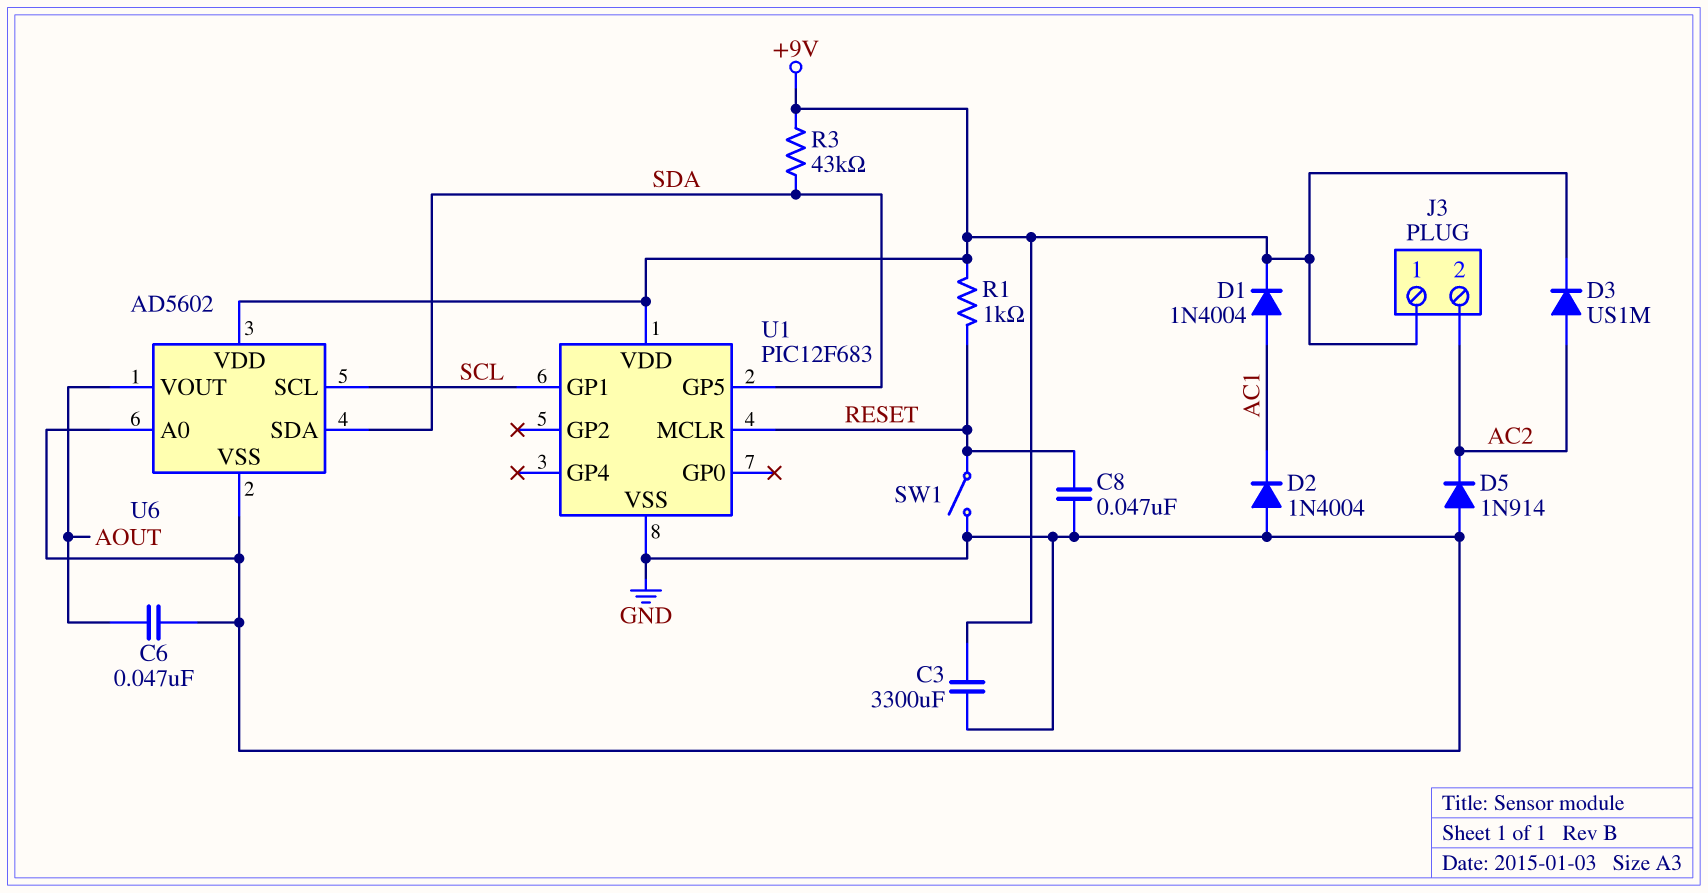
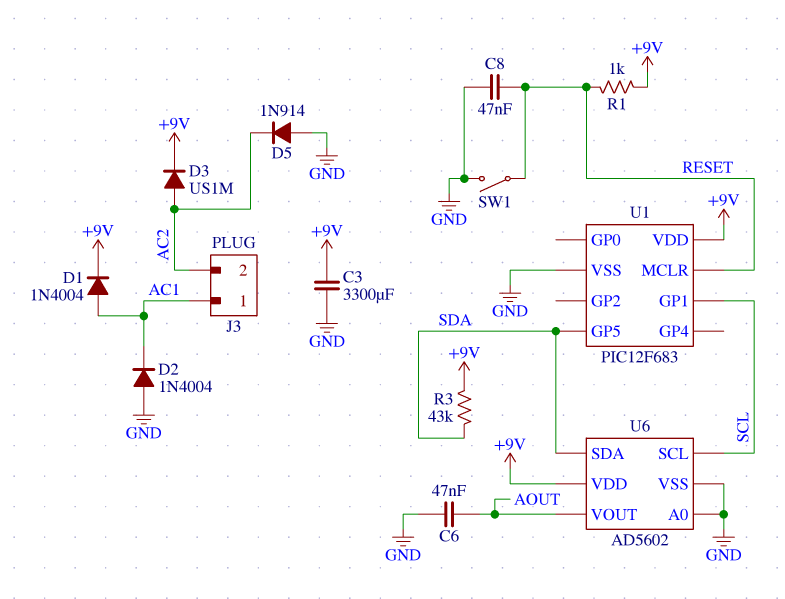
J3 pin 1: +9V -> AC1

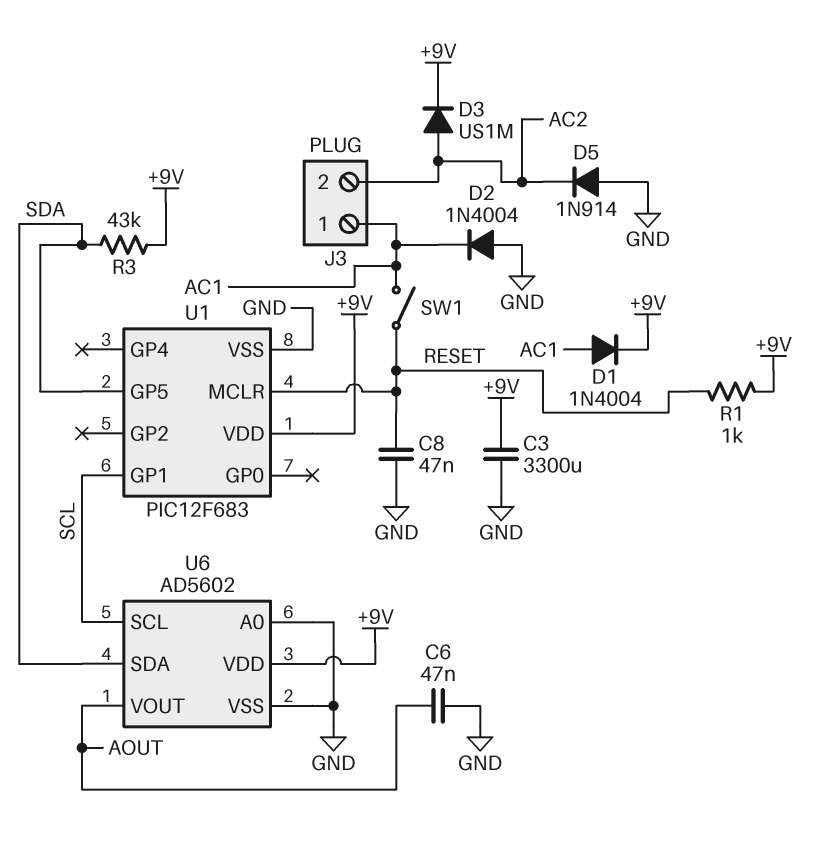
SW1: switch (GND, RESET) -> switch (AC1, RESET)

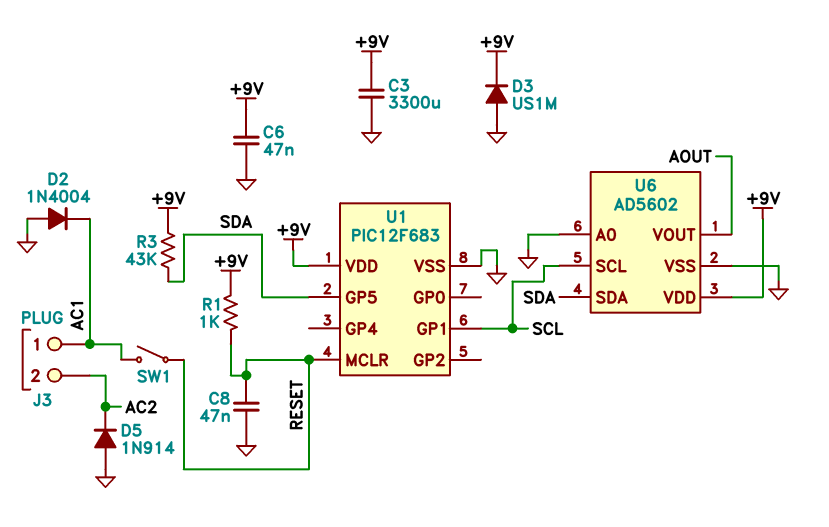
C6: 47nF (AOUT, GND) -> 47nF (+9V, GND)
D1: diode 1N4004 (A AC1, K +9V) -> none
D3: diode US1M (A AC2, K +9V) -> diode US1M (A GND, K +9V)

